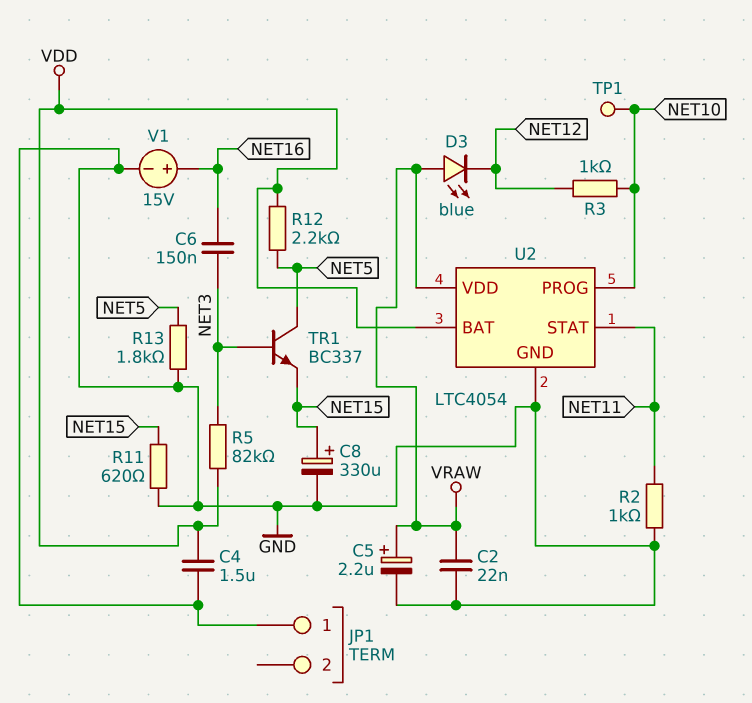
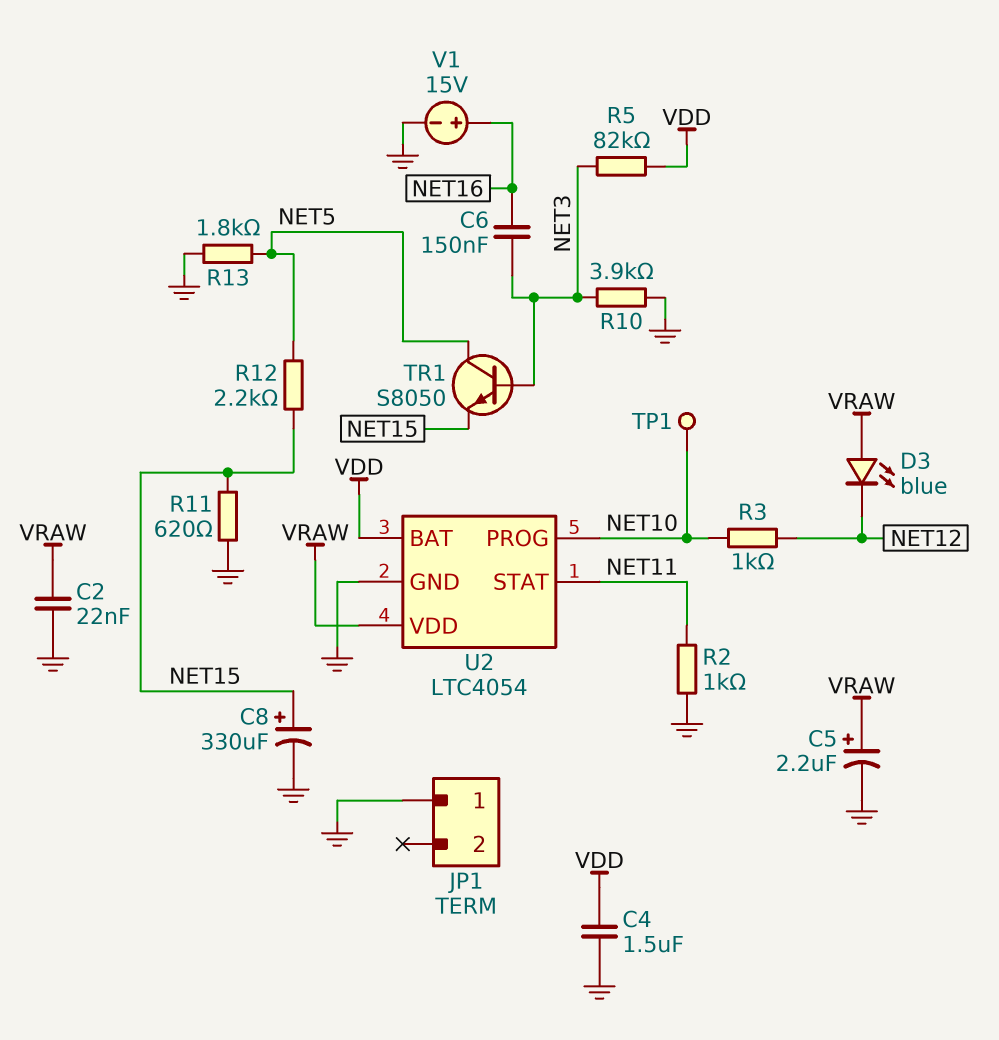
R10: none -> 3.9k (GND, NET3)
R12: 2.2k (NET5, VDD) -> 2.2k (NET5, NET15)
TR1: NPN BC337 (B NET3, C NET5, E NET15) -> NPN S8050 (B NET3, C NET5, E NET15)

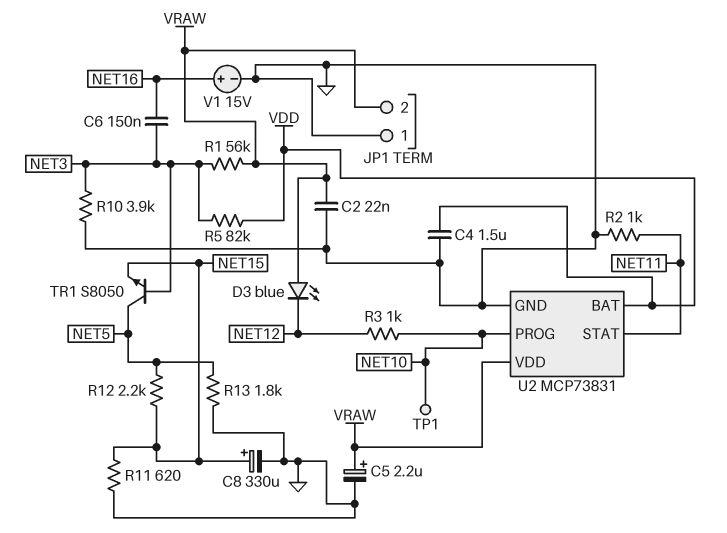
JP1 pin 2: none -> VRAW
R1: none -> 56k (NET3, VRAW)
U2: LTC4054 -> MCP73831

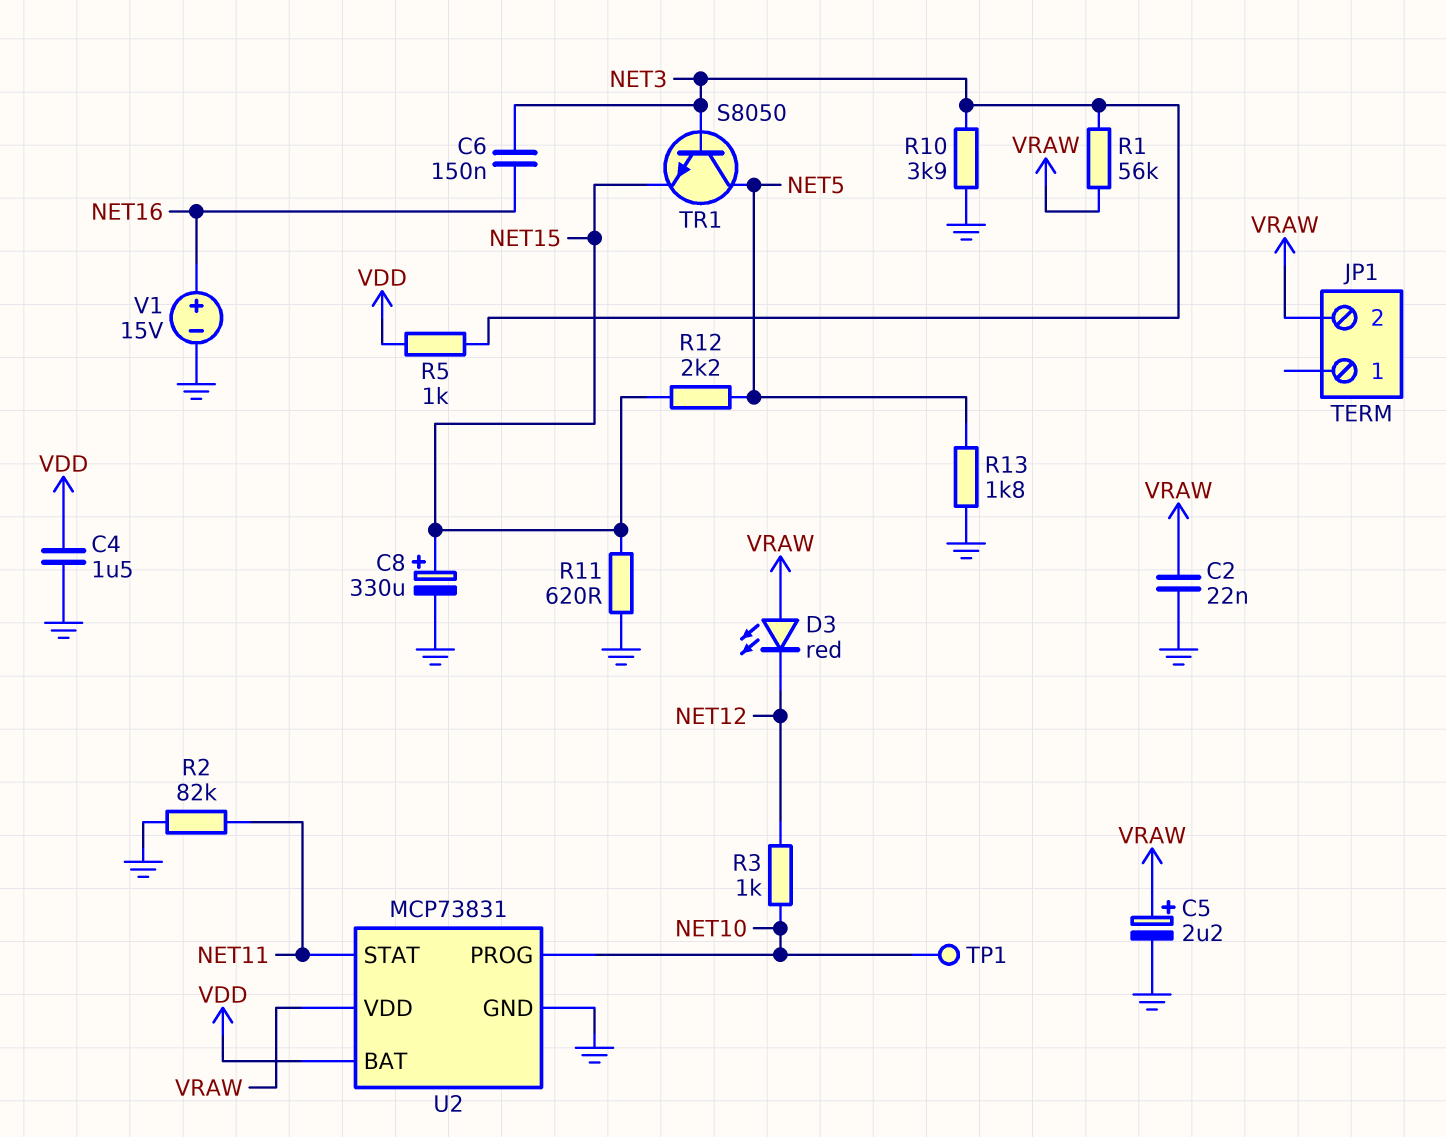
D3: LED blue (A VRAW, K NET12) -> LED red (A VRAW, K NET12)
JP1 pin 1: GND -> none
R2: 1k (GND, NET11) -> 82k (GND, NET11)
R5: 82k (NET3, VDD) -> 1k (NET3, VDD)

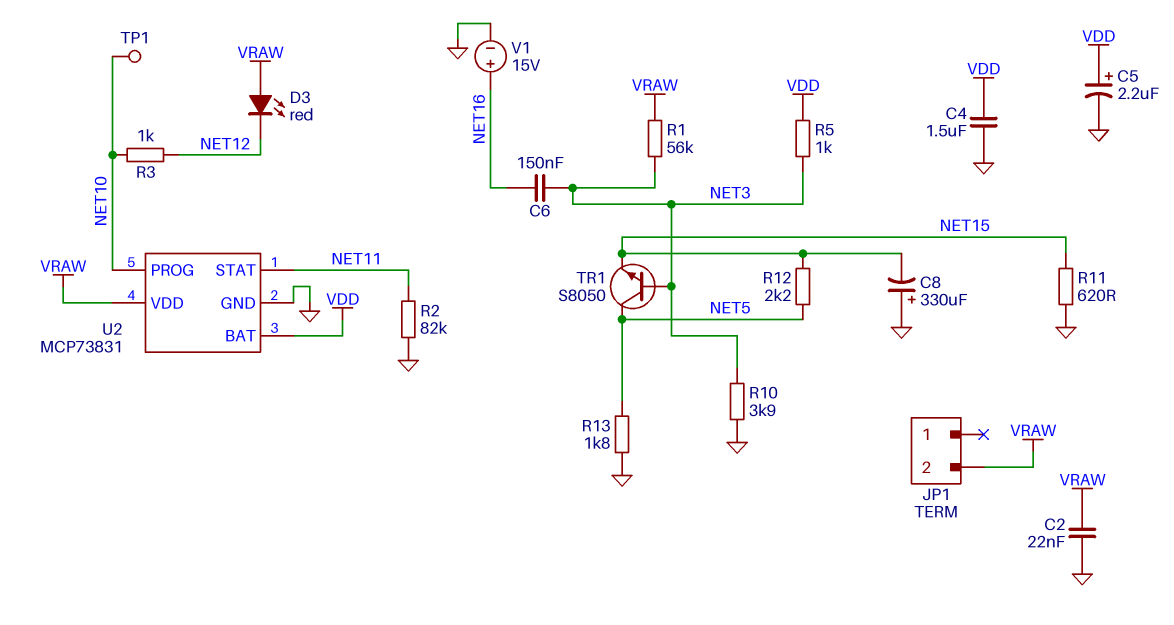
C5: 2.2uF (plus VRAW, minus GND) -> 2.2uF (plus VDD, minus GND)
C8: 330uF (plus NET15, minus GND) -> 330uF (plus GND, minus NET15)

